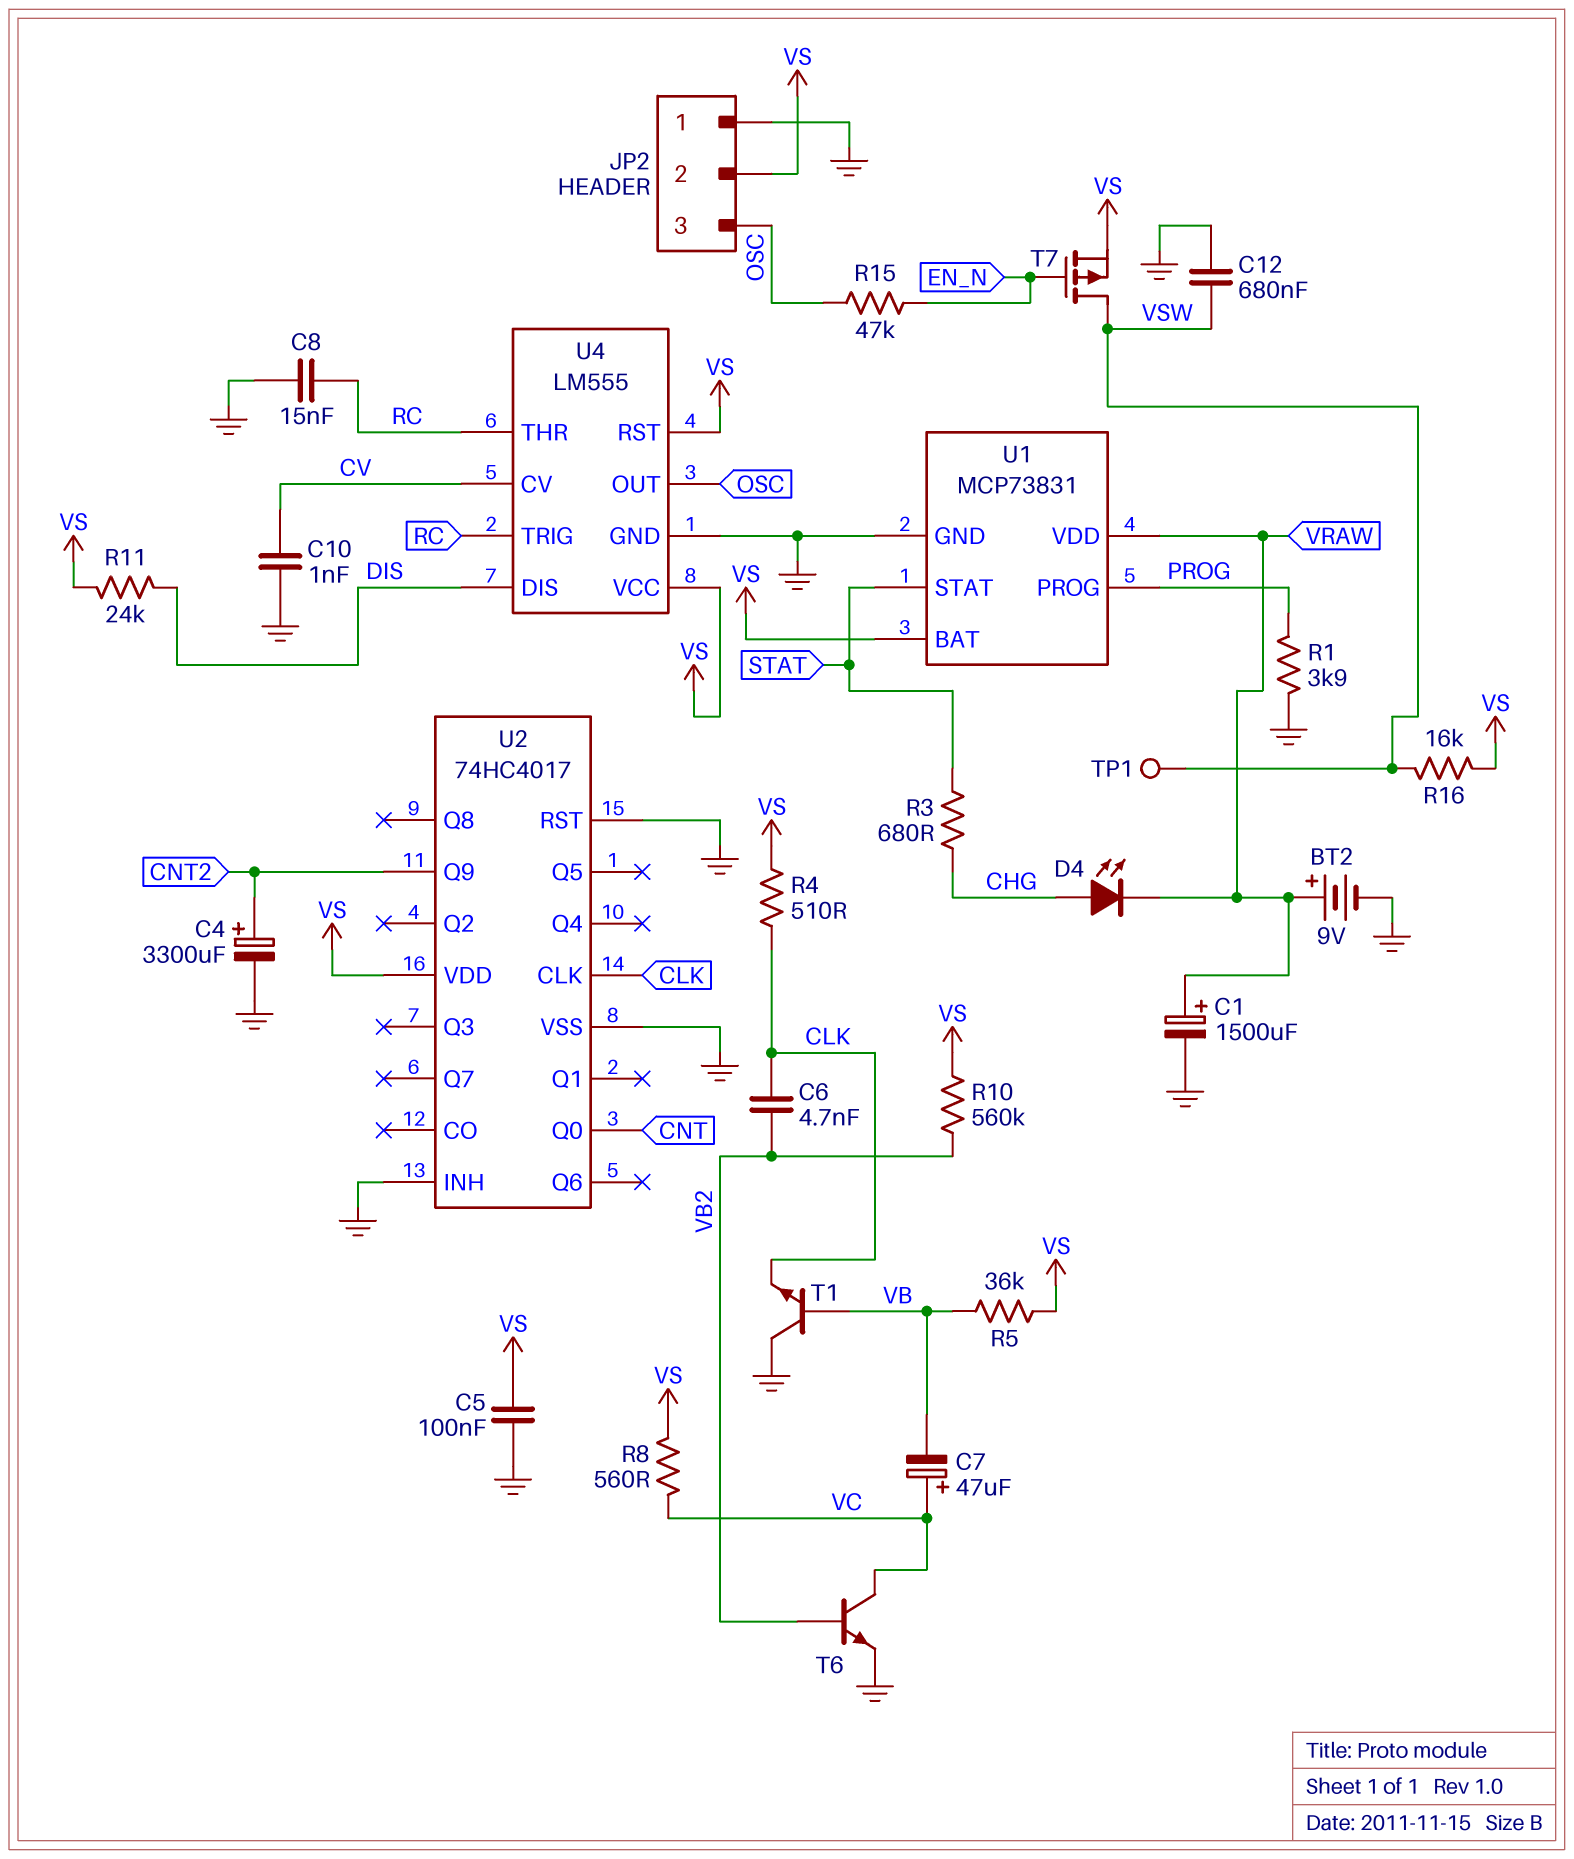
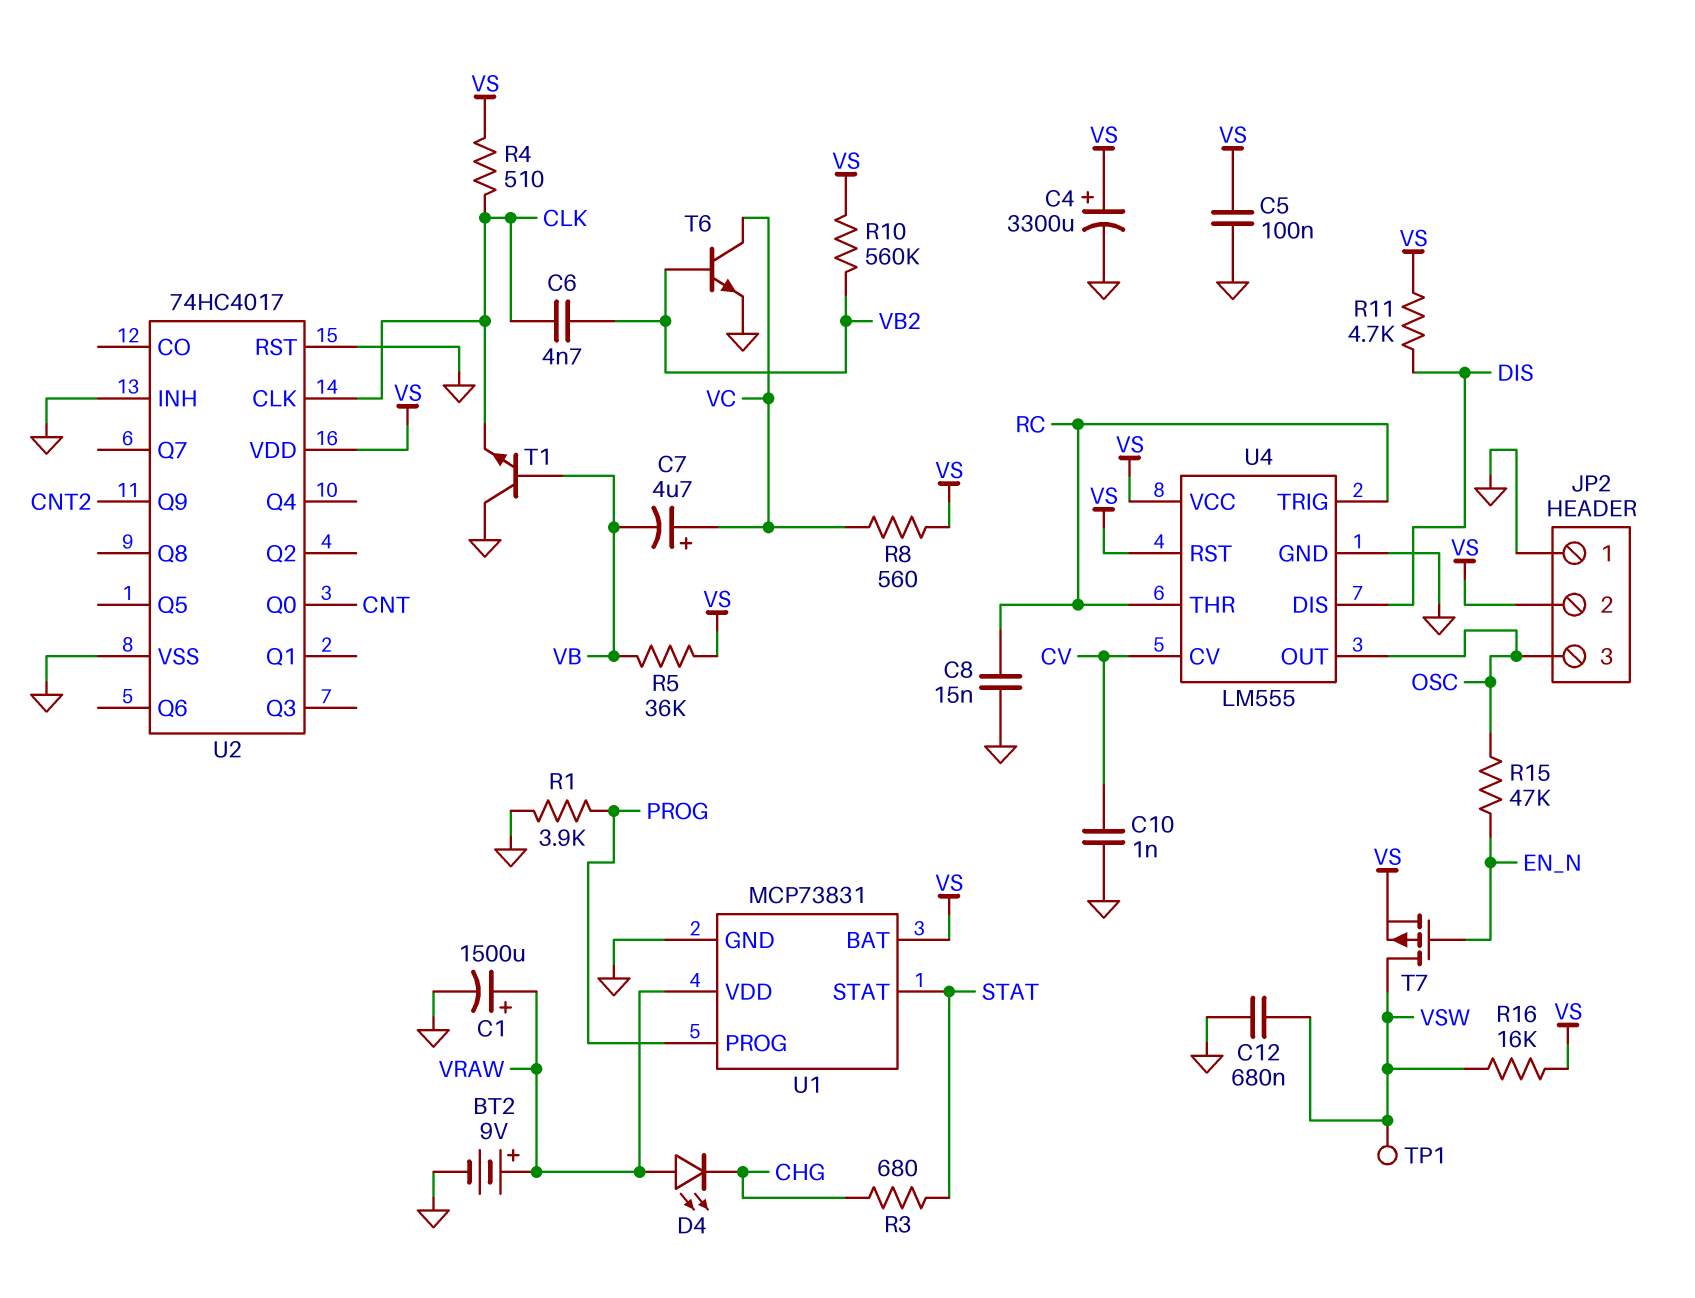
C4: 3300uF (plus CNT2, minus GND) -> 3300uF (plus VS, minus GND)
C7: 47uF (plus VC, minus VB) -> 4.7uF (plus VC, minus VB)
D4: LED (A CHG, K VRAW) -> LED (A VRAW, K CHG)
R11: 24k (DIS, VS) -> 4.7k (DIS, VS)

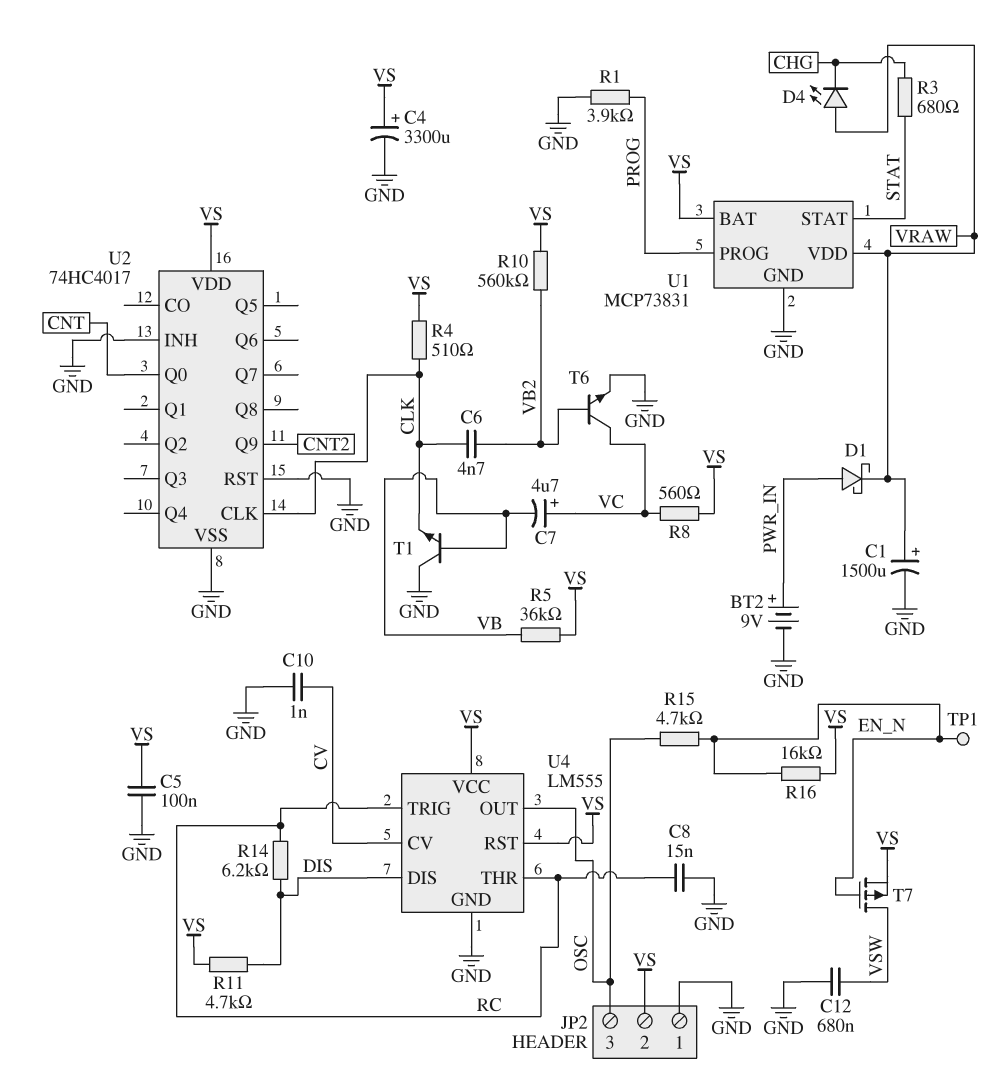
BT2: 9V (plus VRAW, minus GND) -> 9V (plus PWR_IN, minus GND)
D1: none -> schottky (A PWR_IN, K VRAW)
R14: none -> 6.2k (DIS, RC)
R15: 47k (EN_N, OSC) -> 4.7k (EN_N, OSC)
R16: 16k (VS, VSW) -> 16k (EN_N, VS)
TP1: test point (VSW) -> test point (EN_N)

